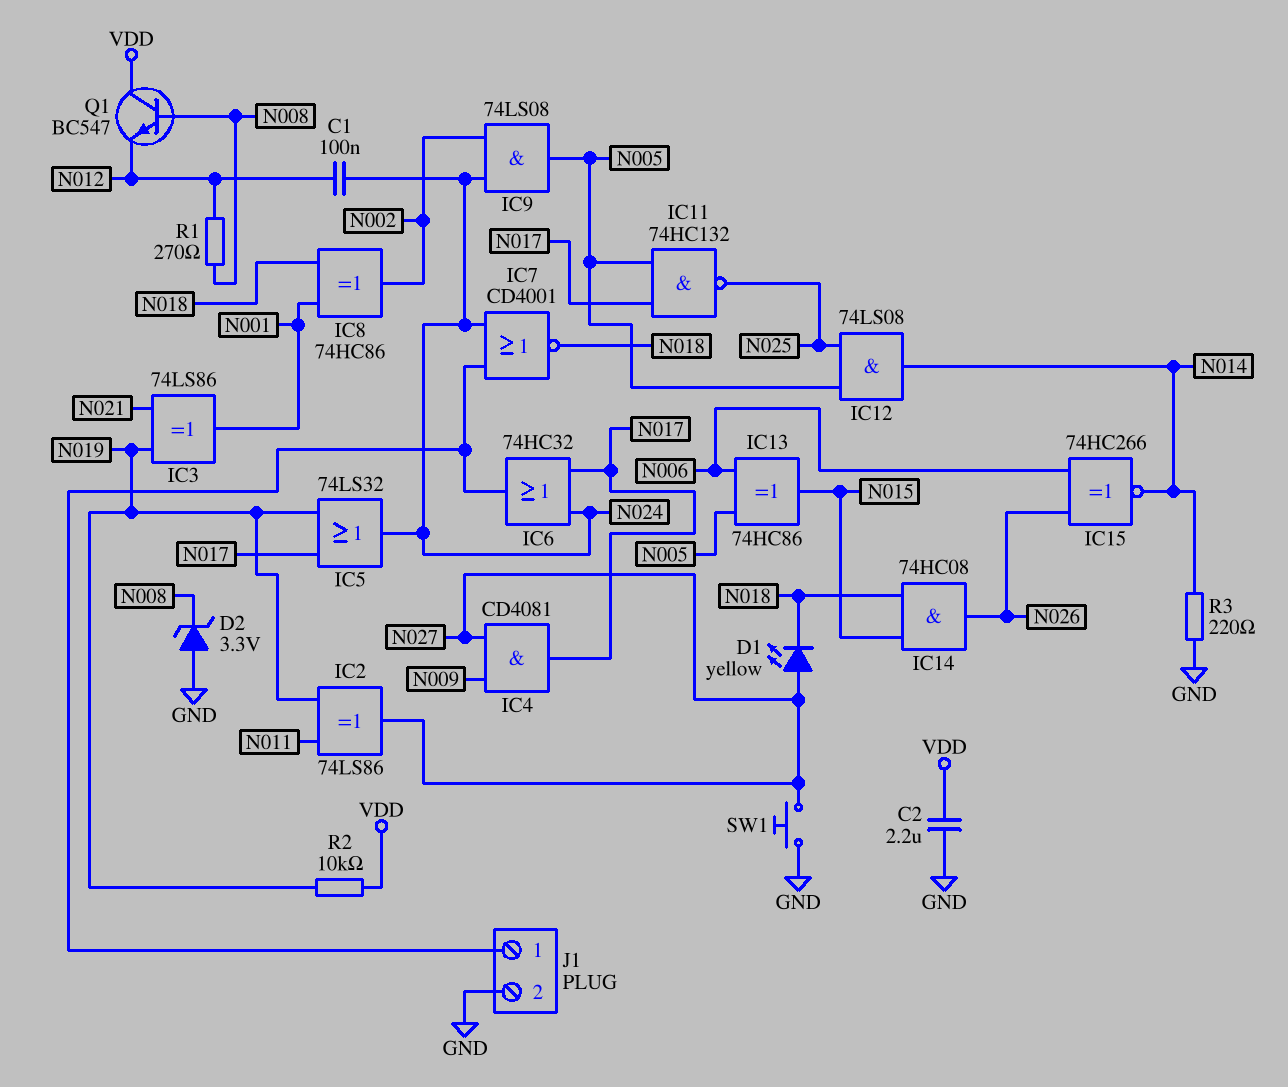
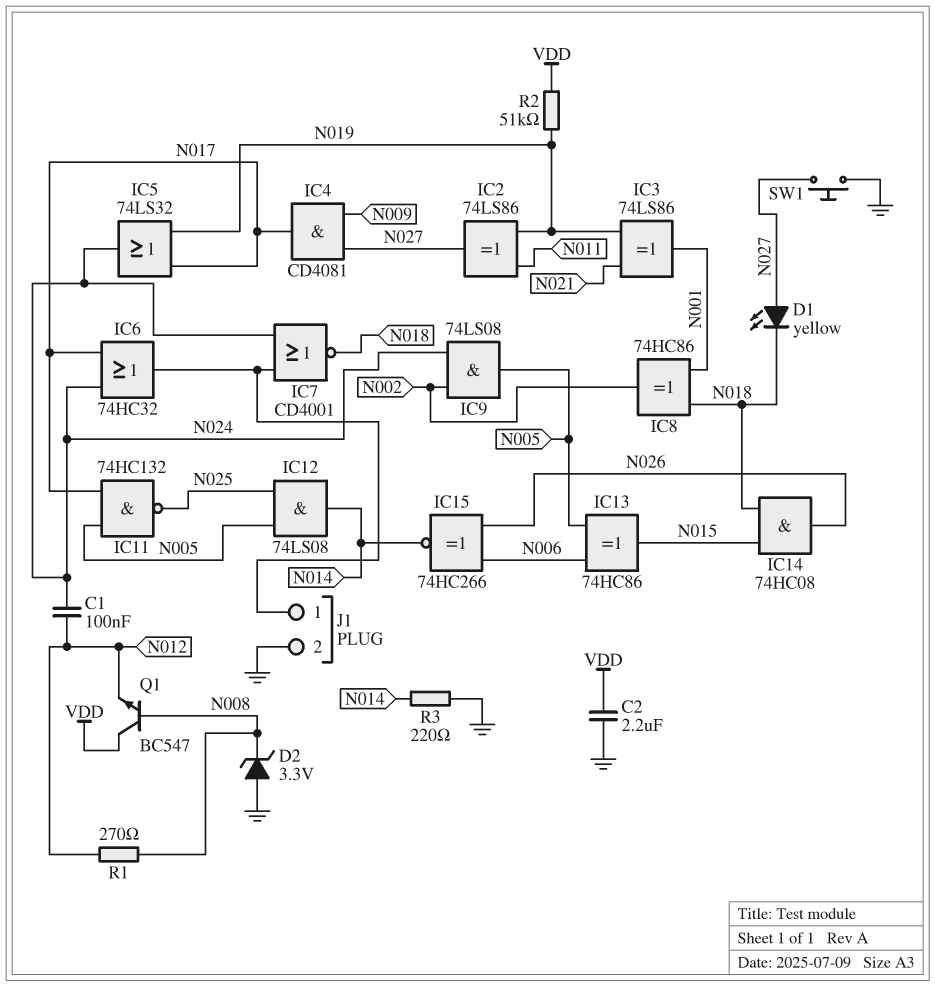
R2: 10k (N019, VDD) -> 51k (N019, VDD)

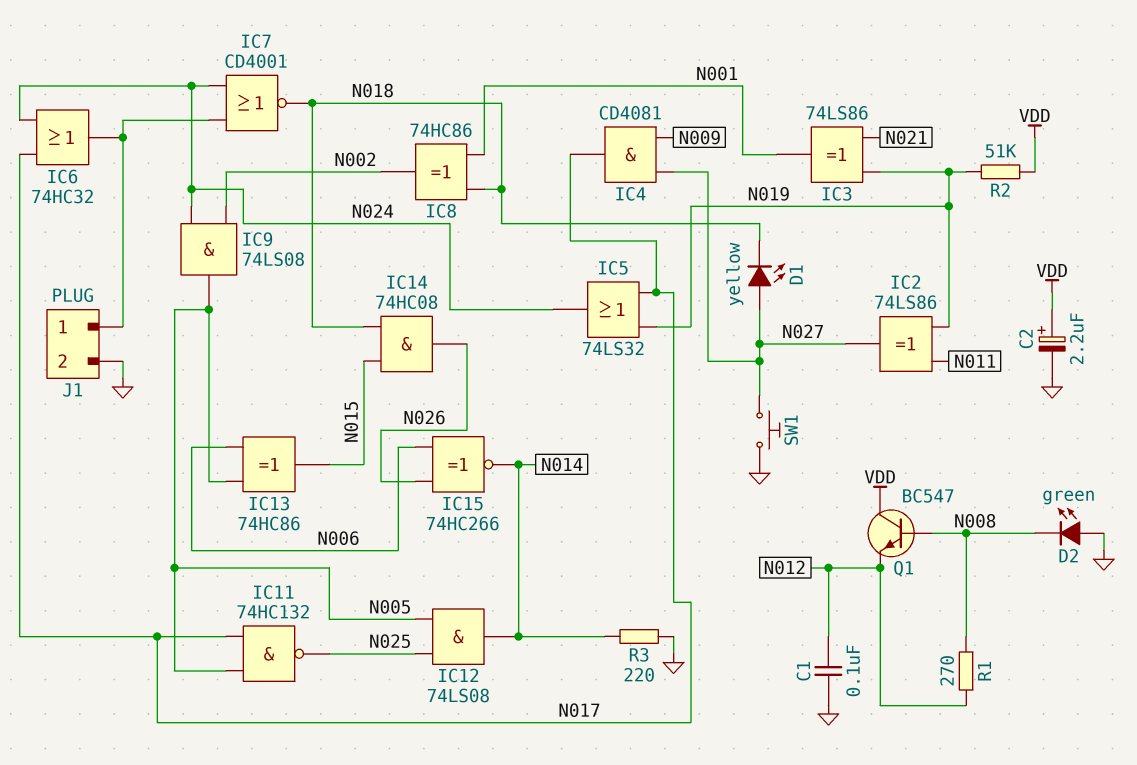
C1: 100nF (N012, N024) -> 100nF (GND, N012)
C2: 2.2uF (GND, VDD) -> 2.2uF (plus VDD, minus GND)
D2: zener 3.3V (A GND, K N008) -> LED green (A GND, K N008)

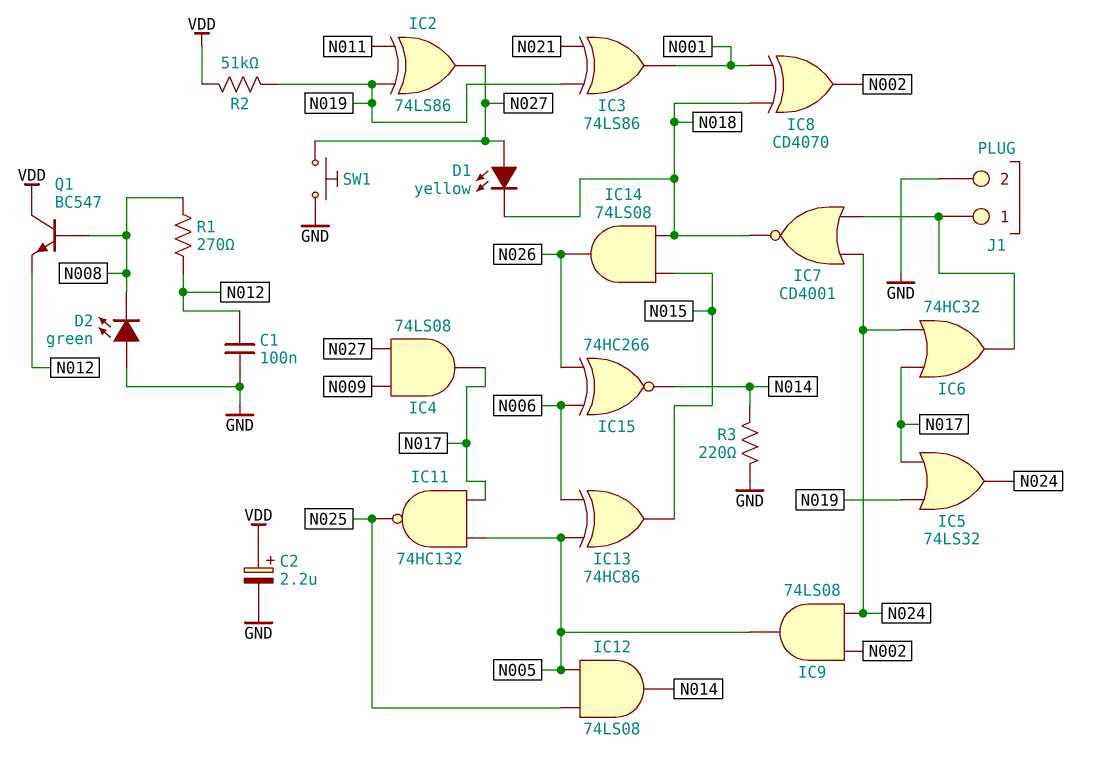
IC4: AND CD4081 (in N009, in N027, out N017) -> AND 74LS08 (in N009, in N027, out N017)
IC8: XOR 74HC86 (in N001, in N018, out N002) -> XOR CD4070 (in N001, in N018, out N002)
IC14: AND 74HC08 (in N015, in N018, out N026) -> AND 74LS08 (in N015, in N018, out N026)

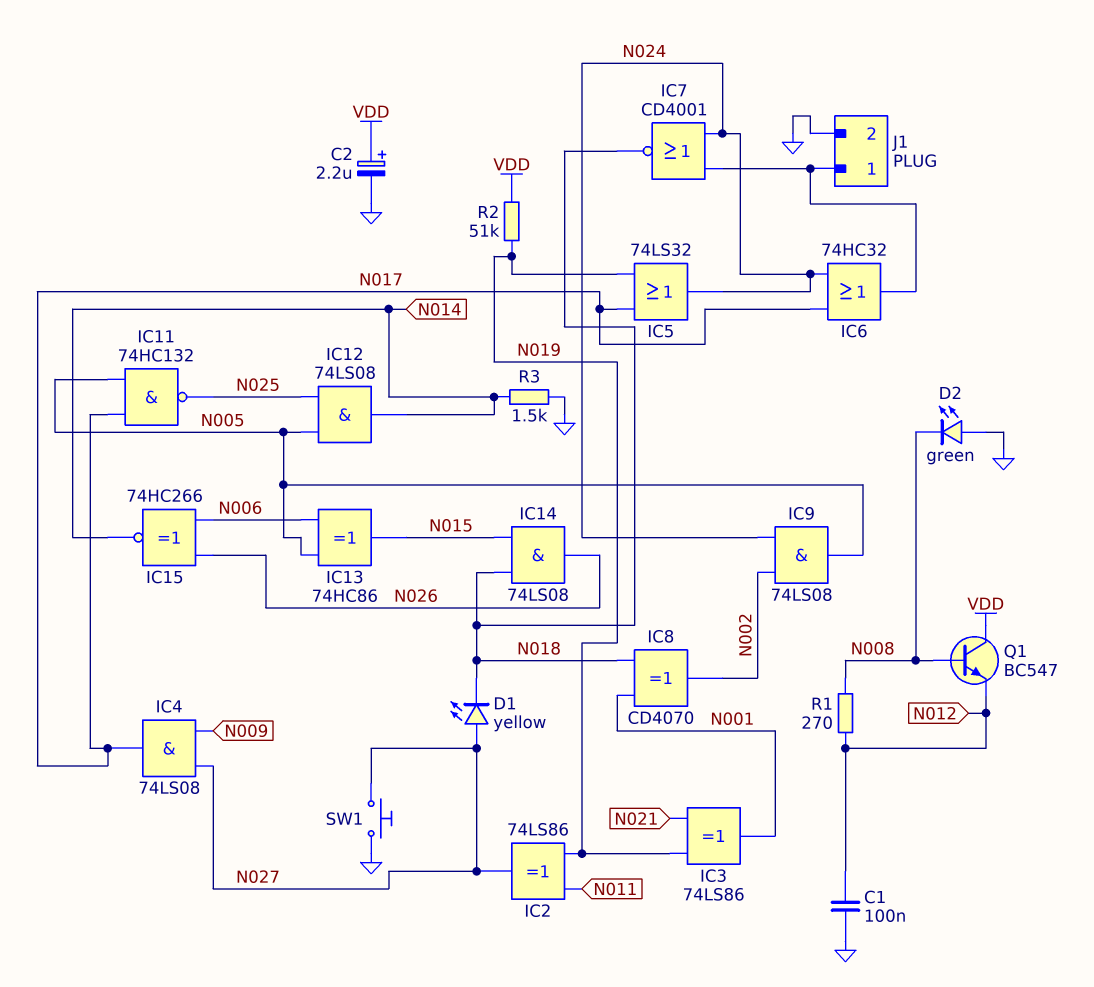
R3: 220 (GND, N014) -> 1.5k (GND, N014)

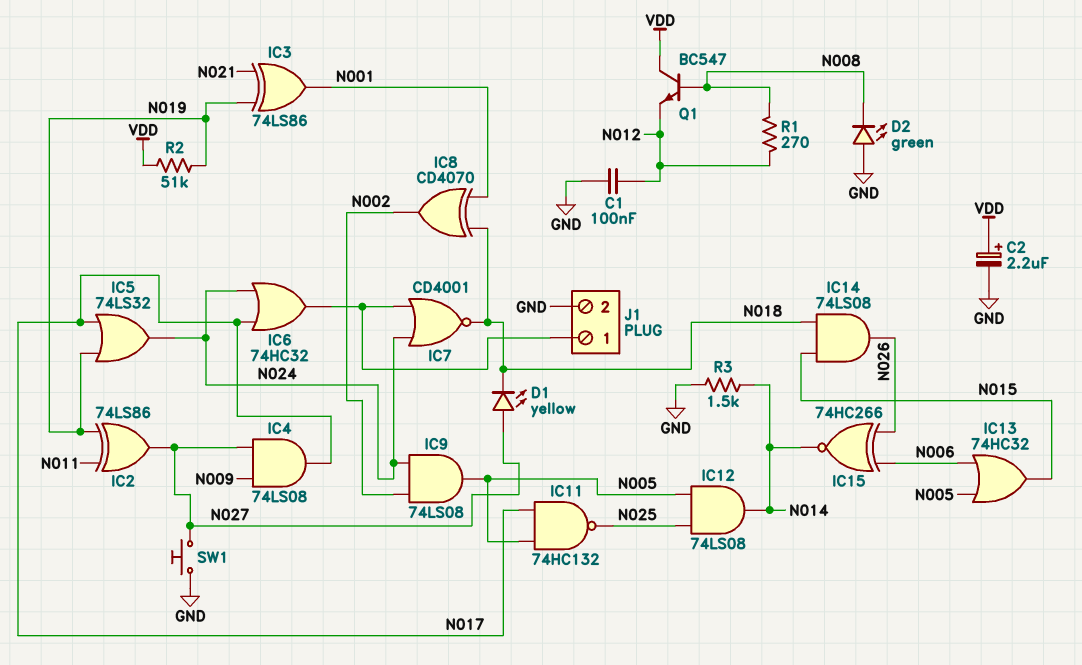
IC13: XOR 74HC86 (in N005, in N006, out N015) -> OR 74HC32 (in N005, in N006, out N015)

